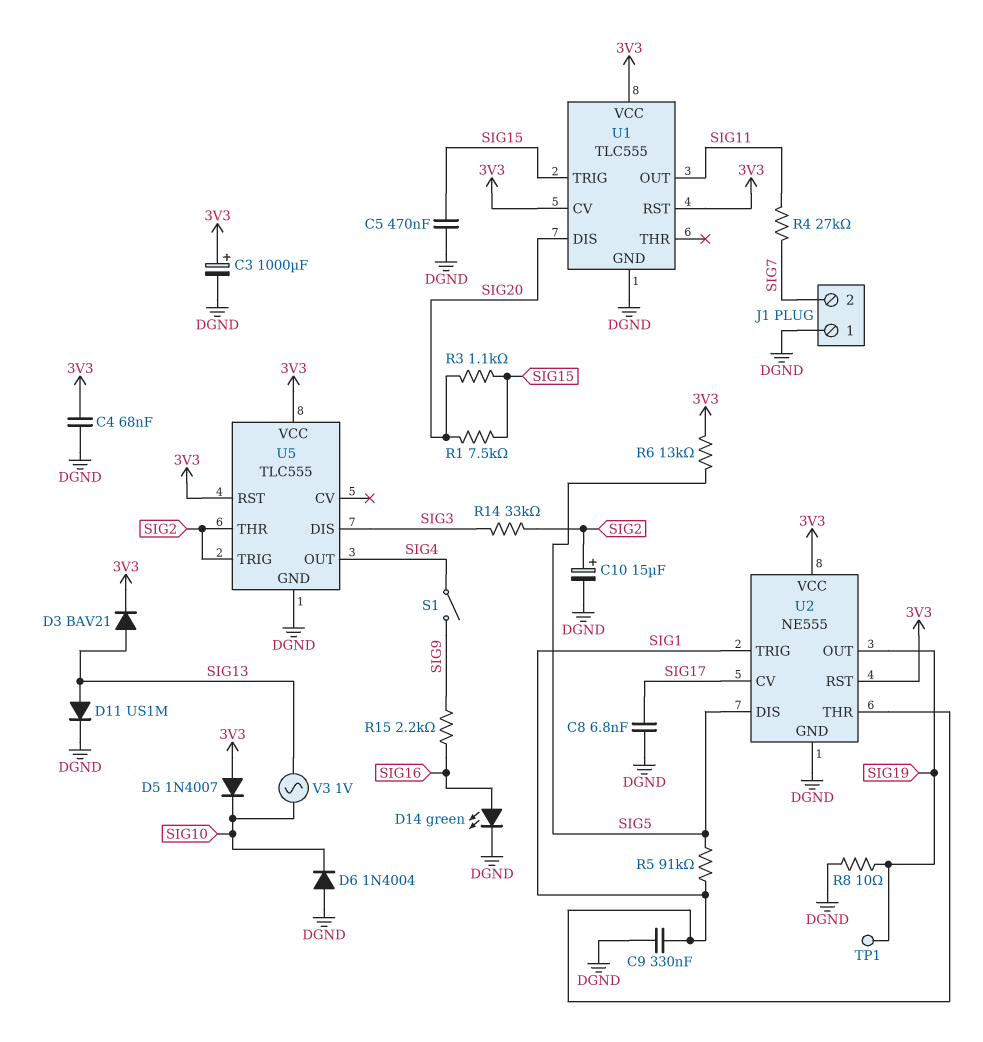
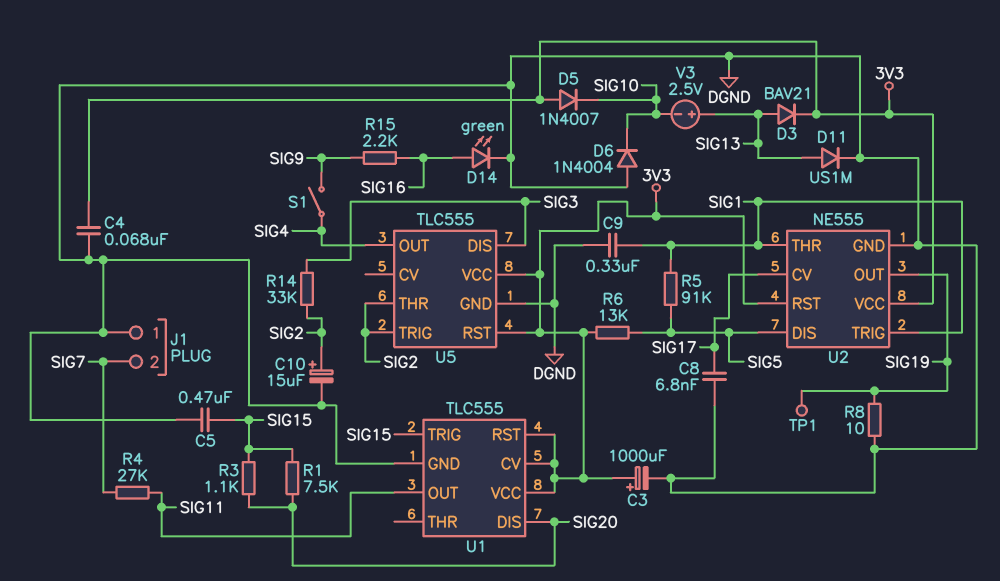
V3: AC 1V (SIG10, SIG13) -> 2.5V (plus SIG13, minus SIG10)

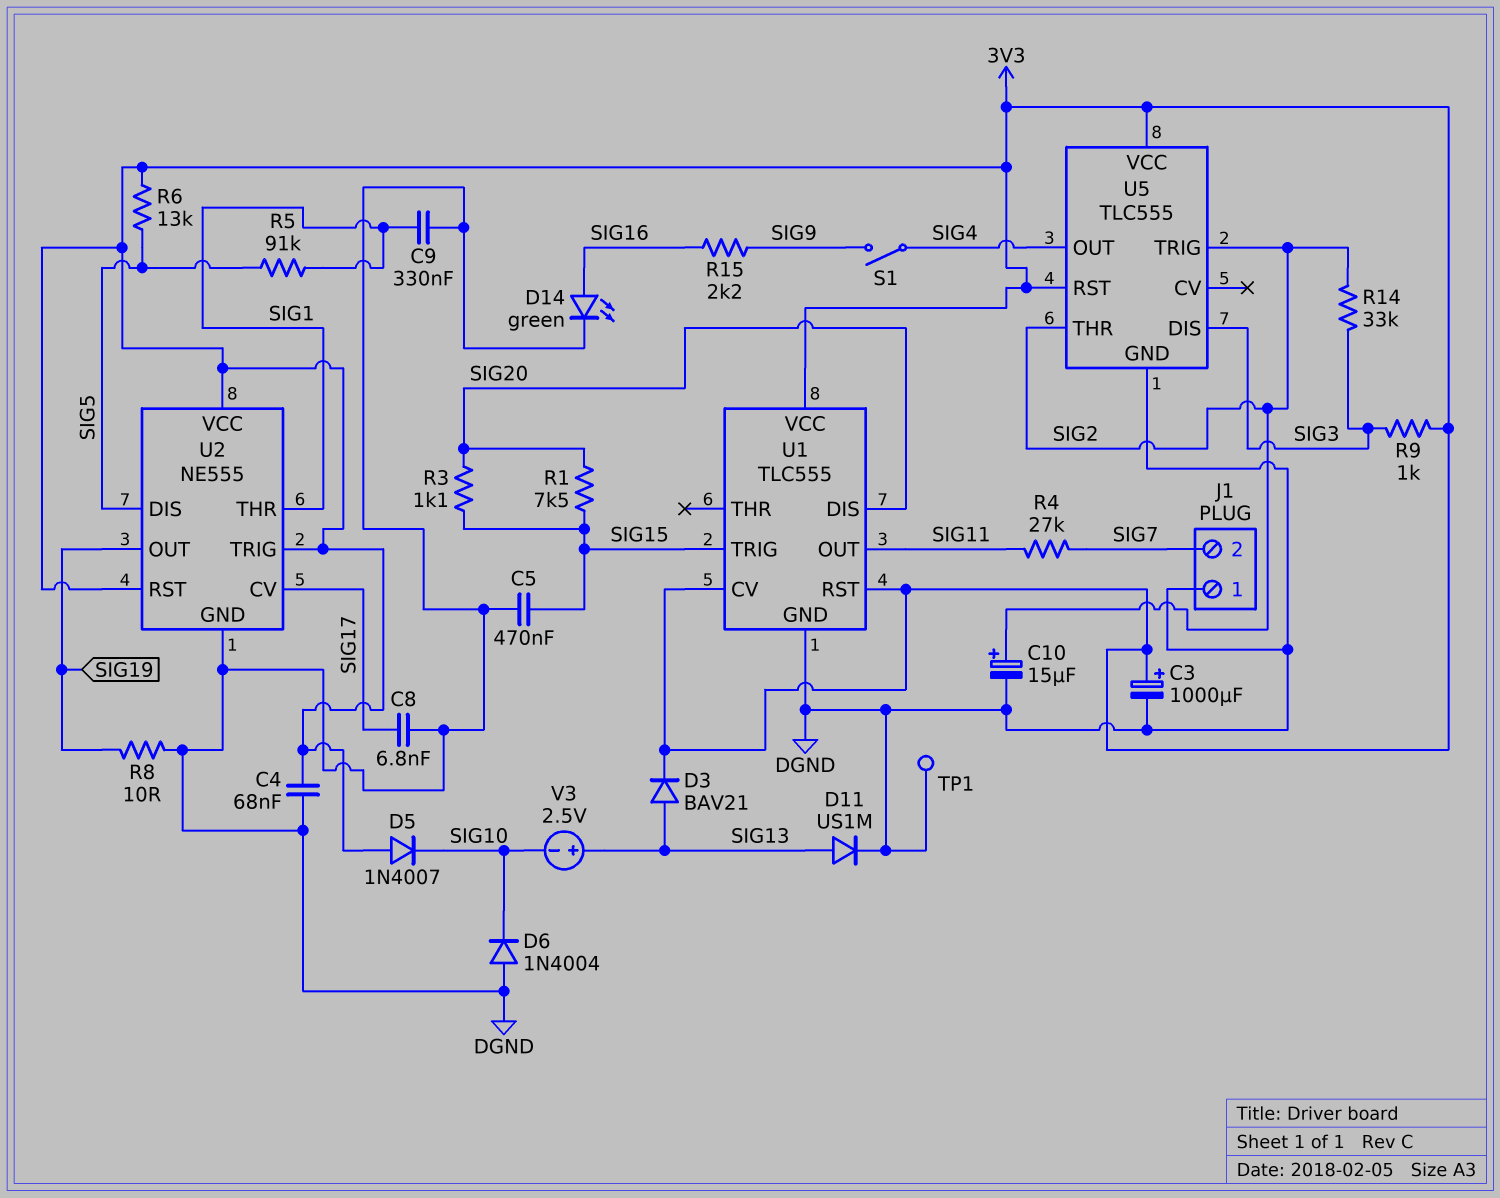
R9: none -> 1k (3V3, SIG3)
TP1: test point (SIG19) -> test point (DGND)
U2 pin TRIG: SIG1 -> 3V3

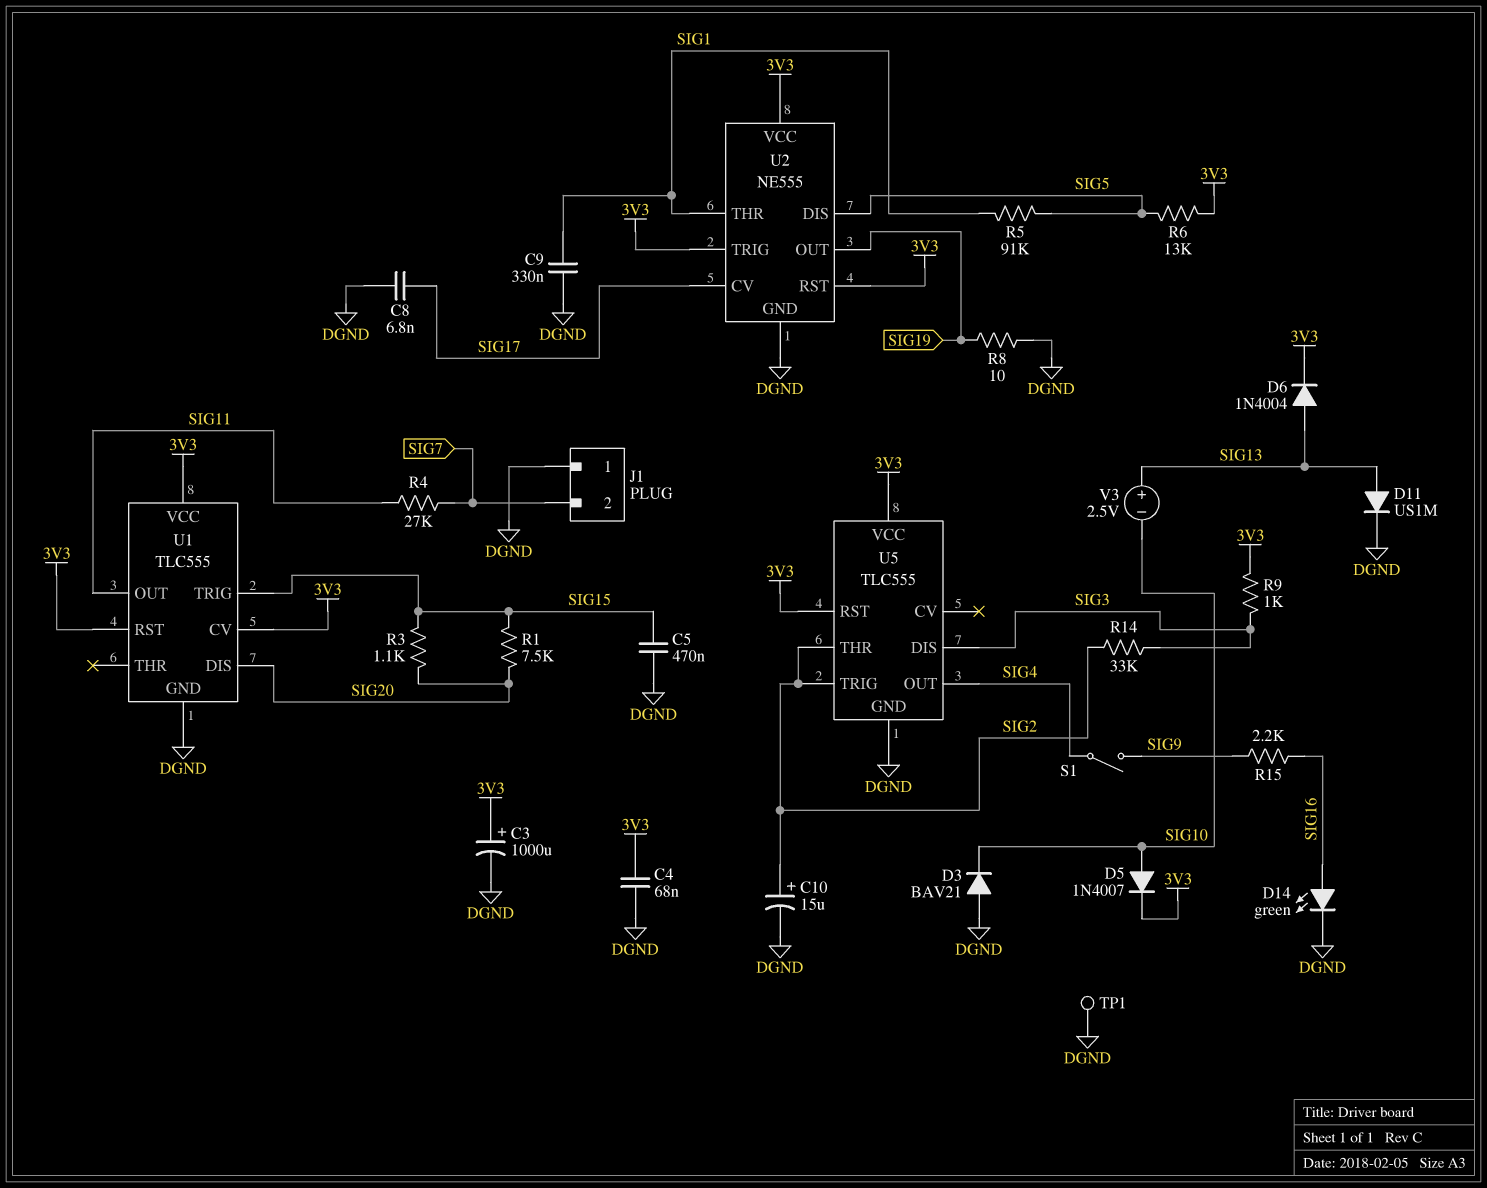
D3: diode BAV21 (A SIG13, K 3V3) -> diode BAV21 (A DGND, K SIG10)
D5: diode 1N4007 (A 3V3, K SIG10) -> diode 1N4007 (A SIG10, K 3V3)
D6: diode 1N4004 (A DGND, K SIG10) -> diode 1N4004 (A SIG13, K 3V3)

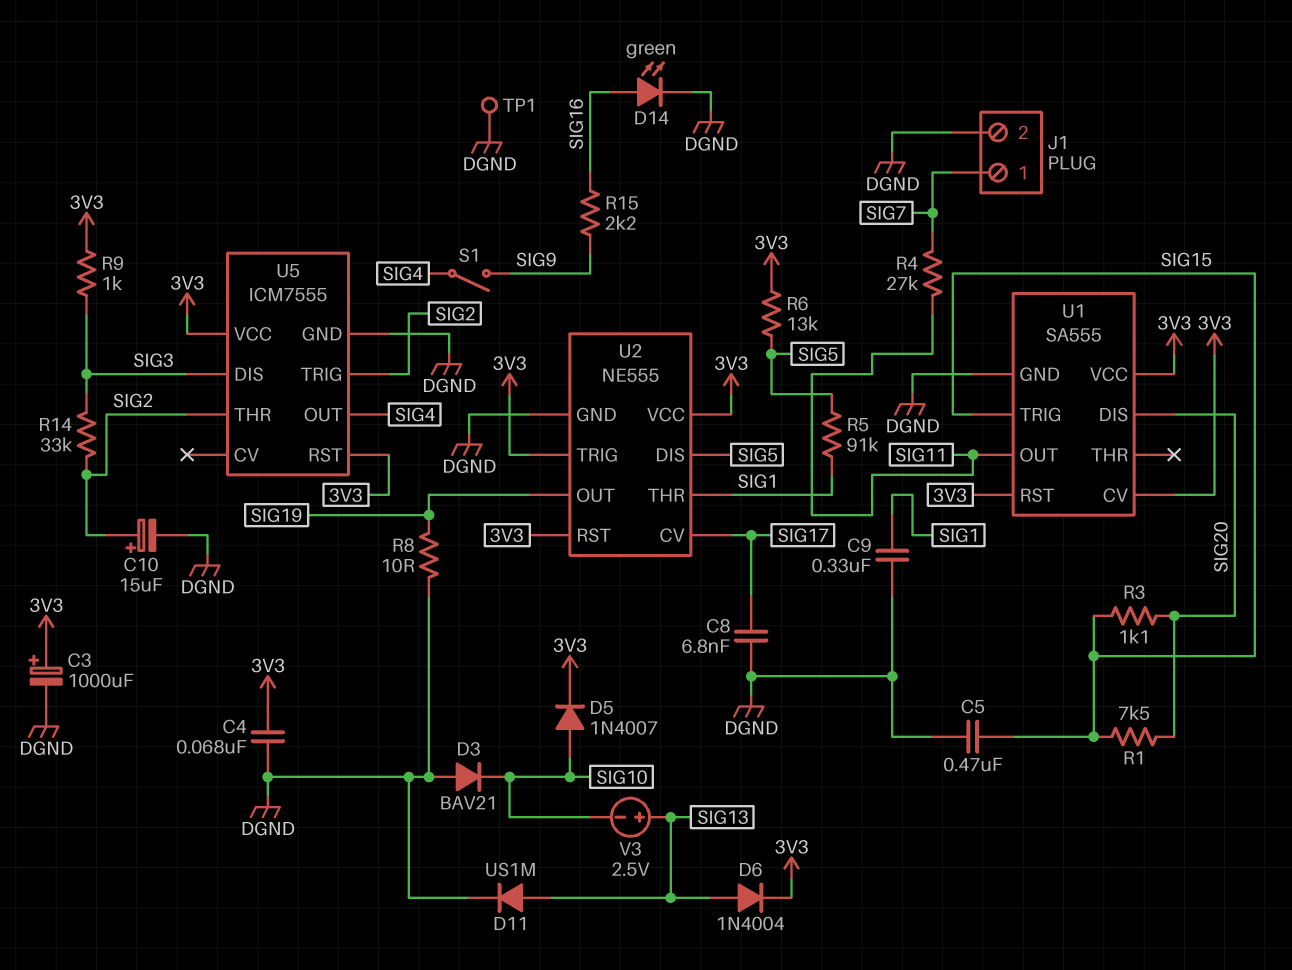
J1 pin 1: DGND -> SIG7
J1 pin 2: SIG7 -> DGND
U1: TLC555 -> SA555
U5: TLC555 -> ICM7555

